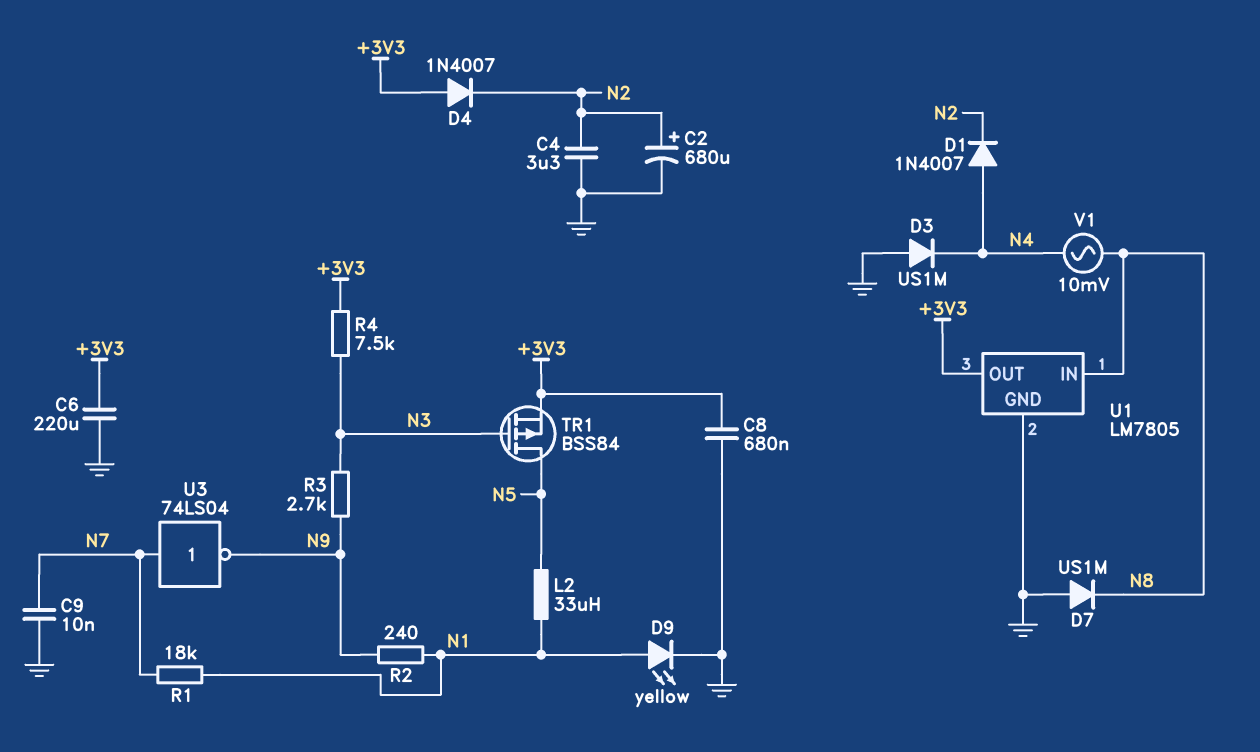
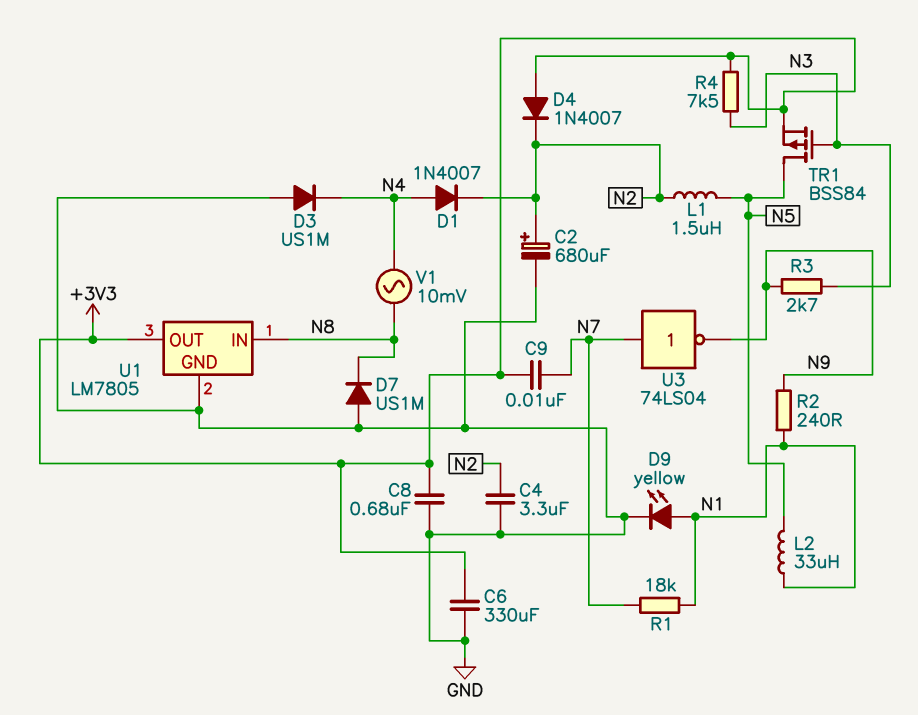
C6: 220uF (+3V3, GND) -> 330uF (+3V3, GND)
C9: 10nF (GND, N7) -> 10nF (+3V3, N7)
L1: none -> 1.5uH (N2, N5)

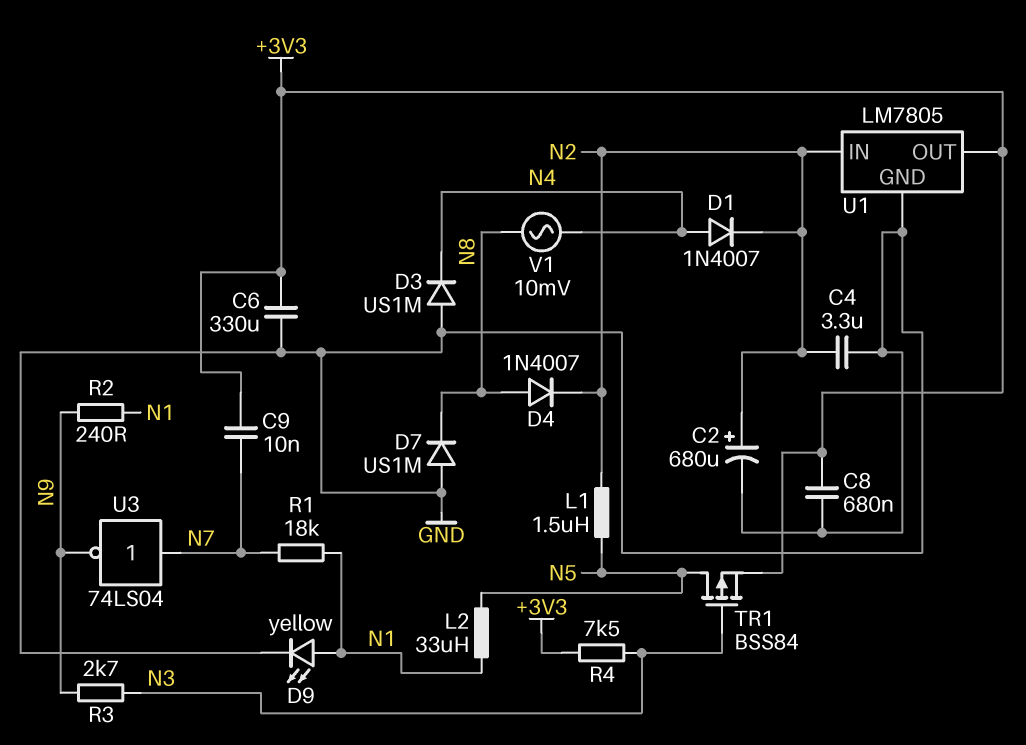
D4: diode 1N4007 (A +3V3, K N2) -> diode 1N4007 (A N8, K N2)
U1 pin IN: N8 -> N2

